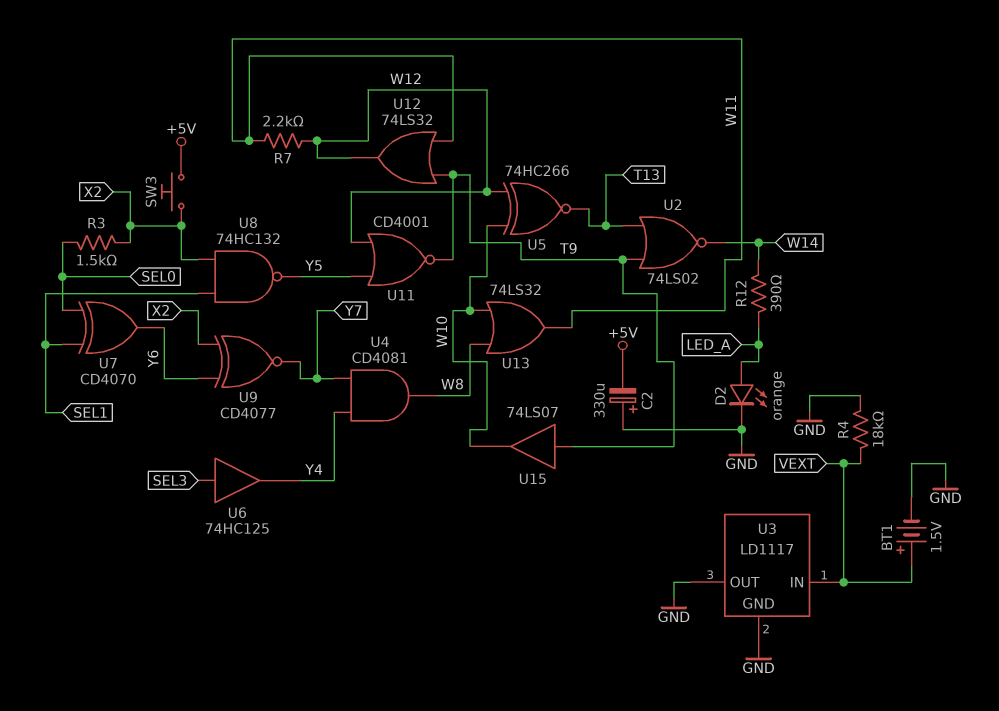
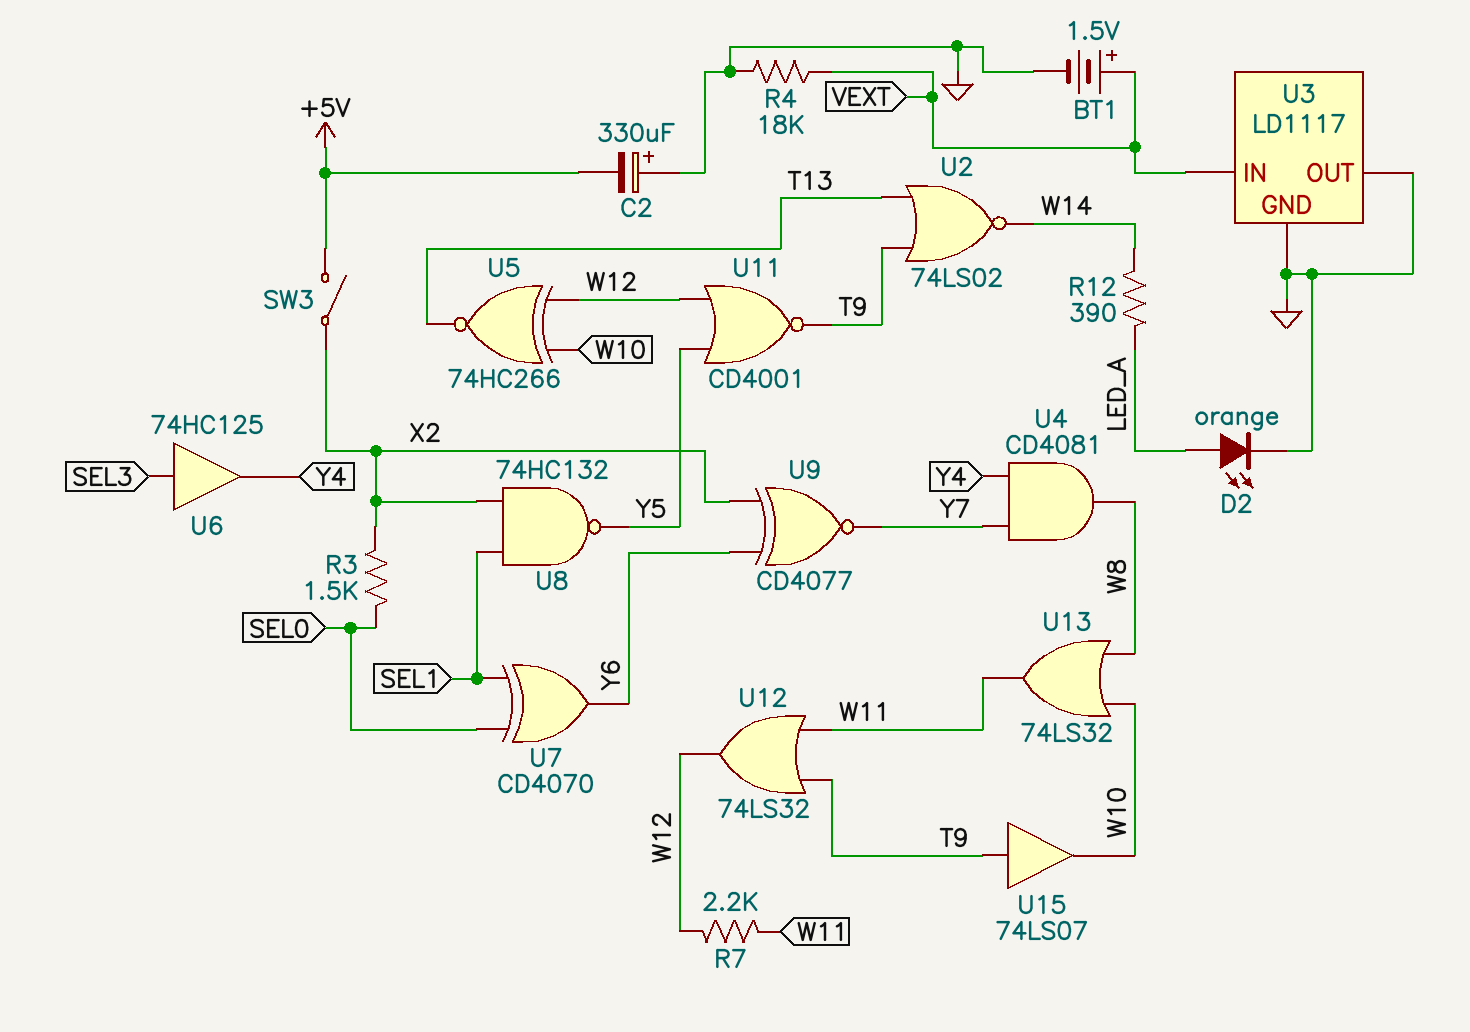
SW3: button (+5V, X2) -> switch (+5V, X2)

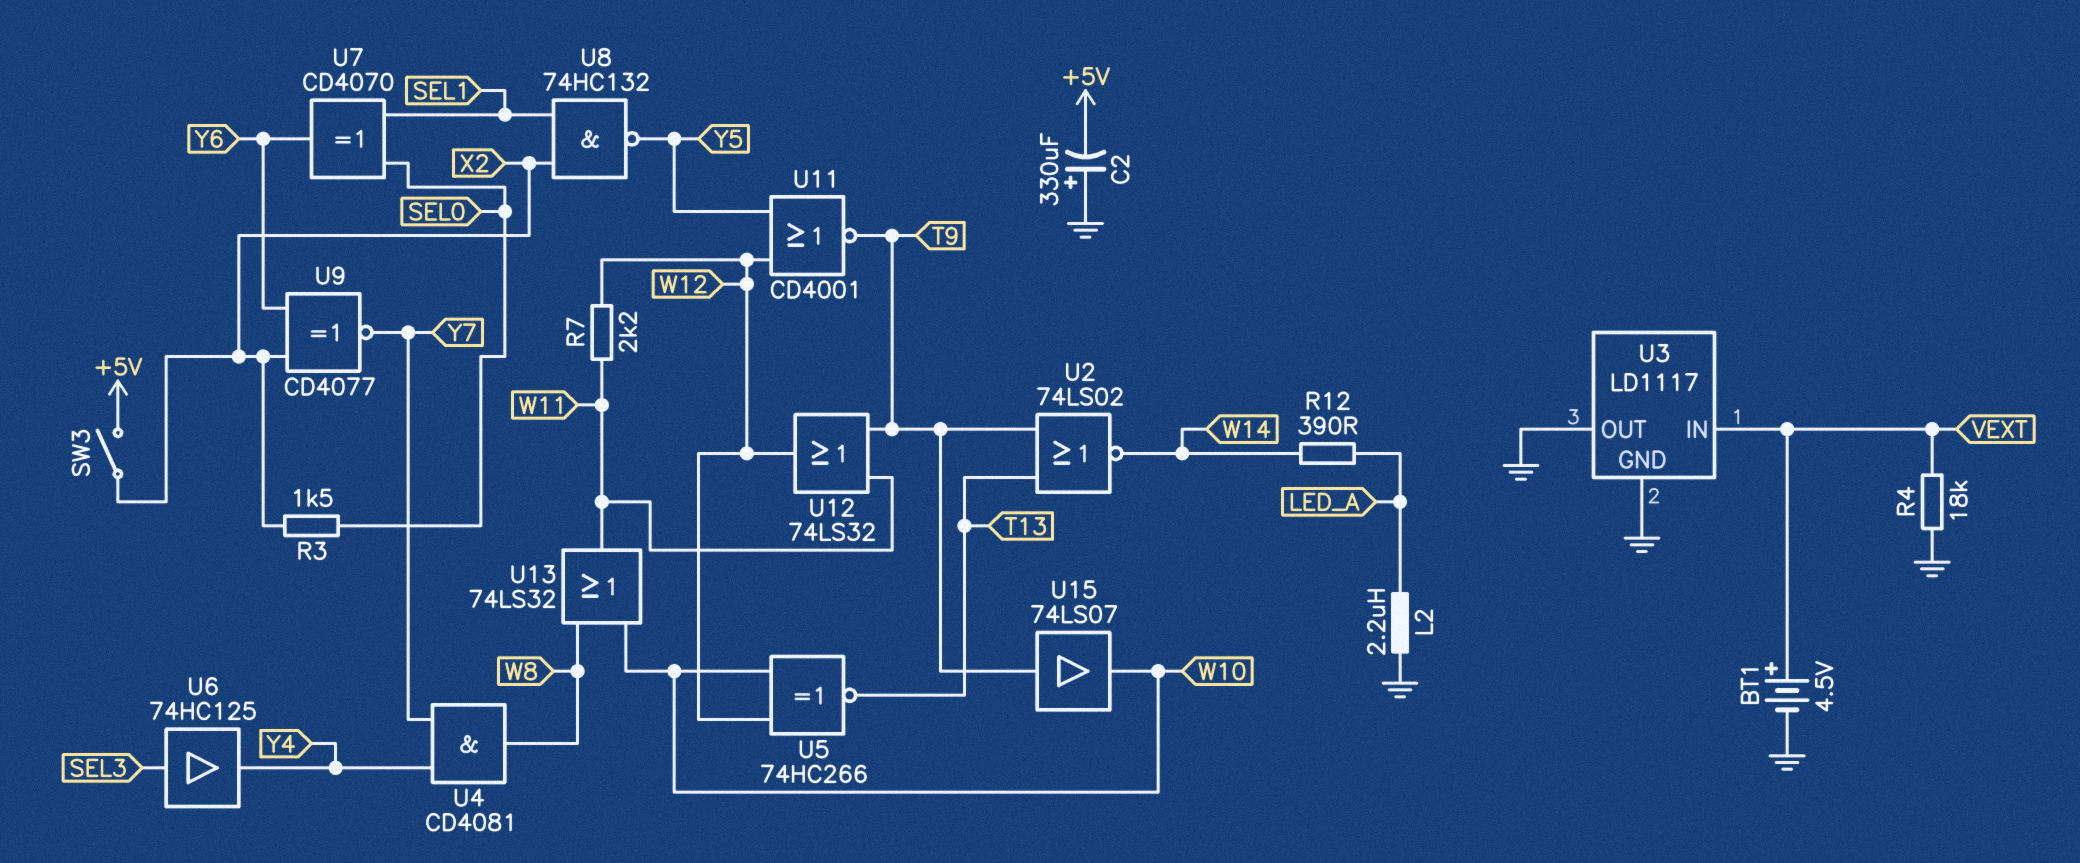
BT1: 1.5V (plus VEXT, minus GND) -> 4.5V (plus VEXT, minus GND)
D2: LED orange (A LED_A, K GND) -> none
L2: none -> 2.2uH (GND, LED_A)

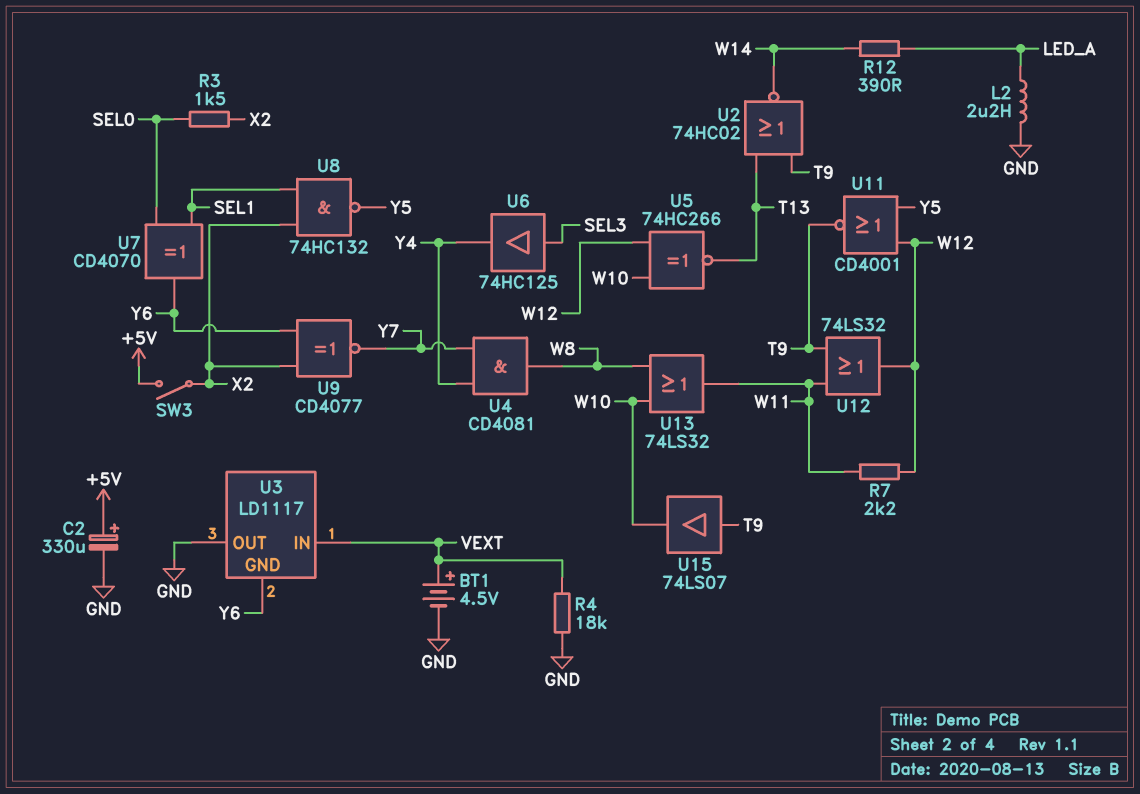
C2: 330uF (plus GND, minus +5V) -> 330uF (plus +5V, minus GND)
U2: NOR 74LS02 (in T9, in T13, out W14) -> NOR 74HC02 (in T9, in T13, out W14)
U3 pin GND: GND -> Y6

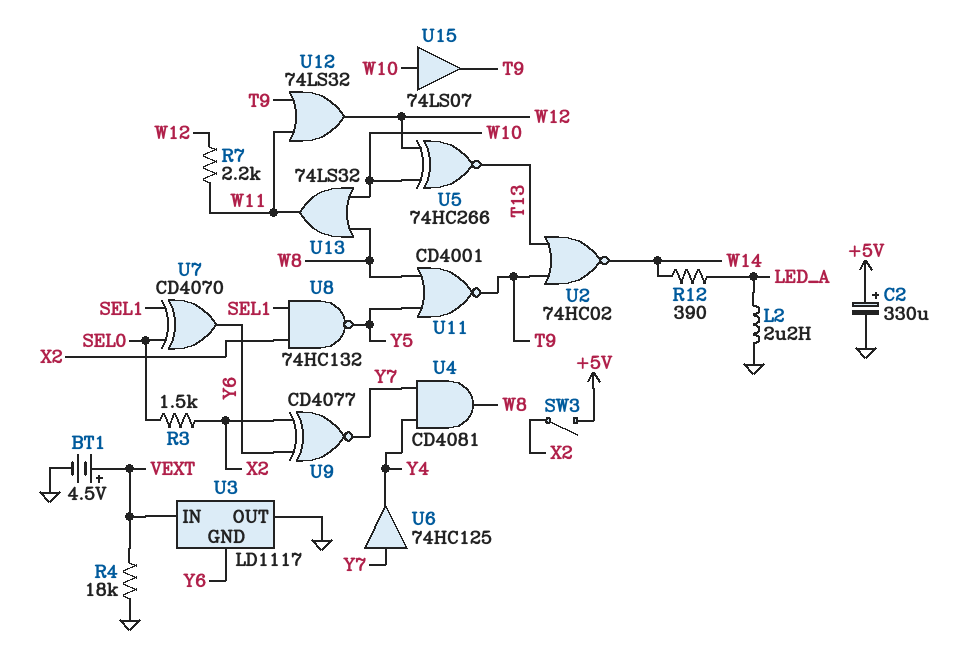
U6: buffer 74HC125 (in SEL3, out Y4) -> buffer 74HC125 (in Y7, out Y4)
U11: NOR CD4001 (in W12, in Y5, out T9) -> NOR CD4001 (in W8, in Y5, out T9)
U15: buffer 74LS07 (in T9, out W10) -> buffer 74LS07 (in W10, out T9)

